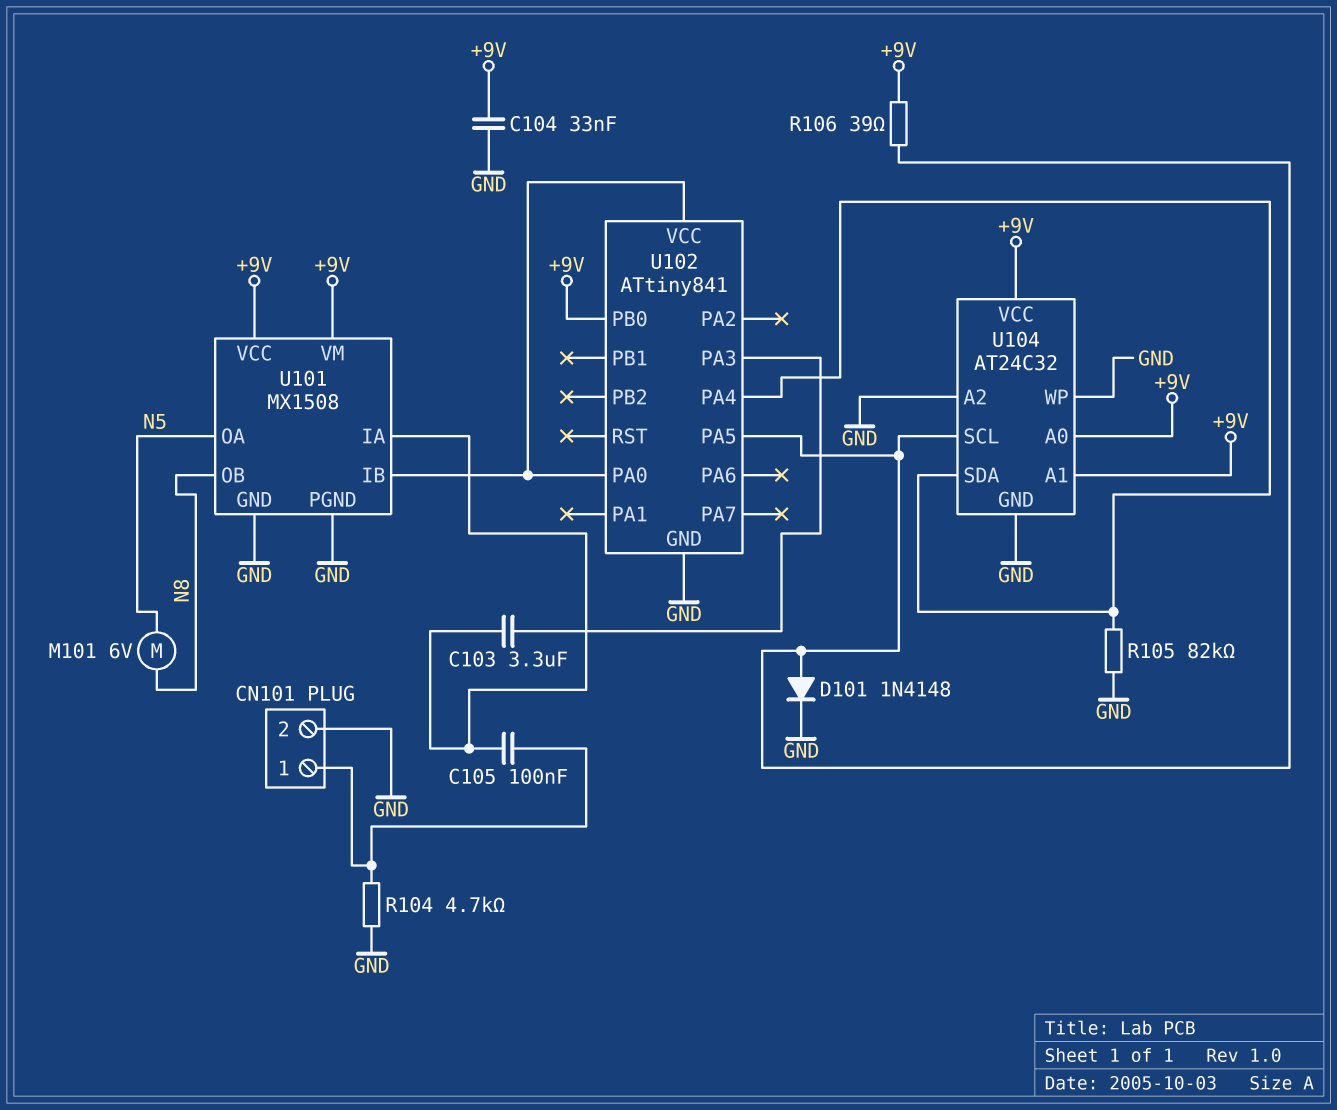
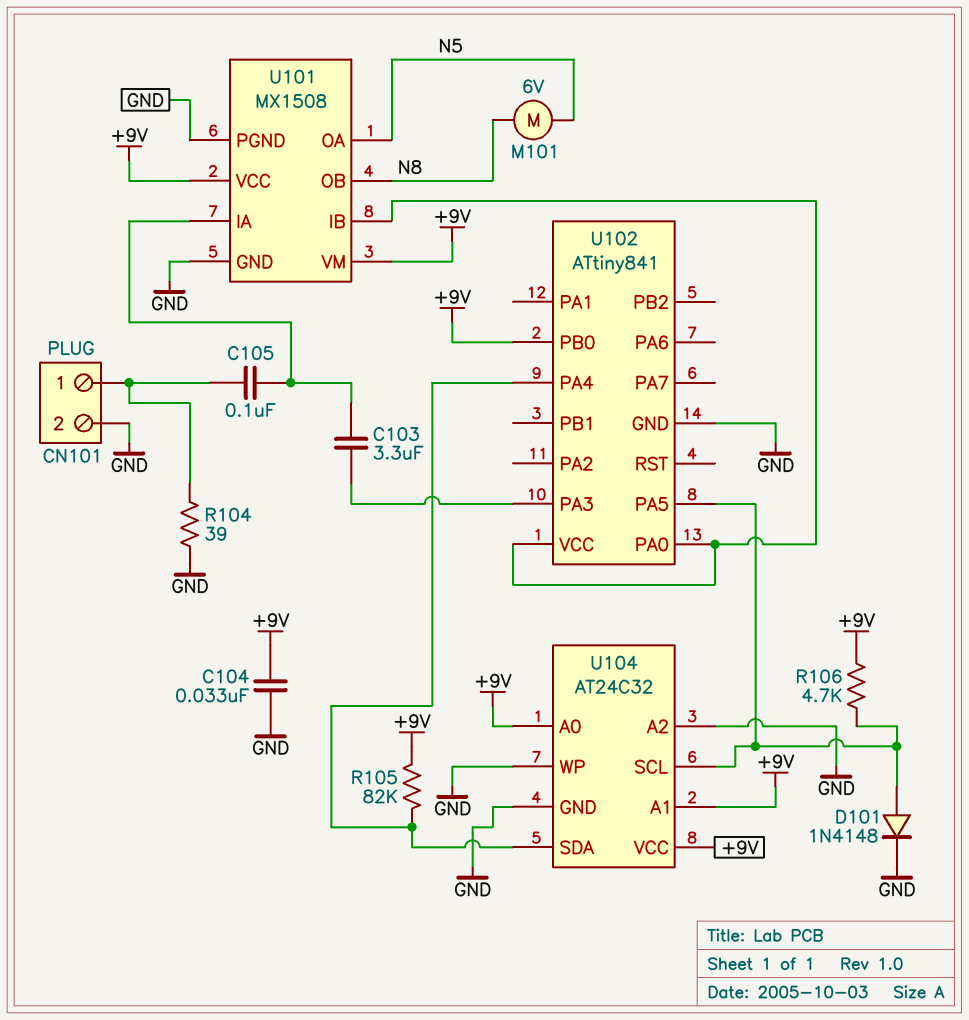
R104: 4.7k (CN101/1, GND) -> 39 (CN101/1, GND)
R105: 82k (GND, U102/PA4) -> 82k (+9V, U102/PA4)
R106: 39 (+9V, U102/PA5) -> 4.7k (+9V, U102/PA5)

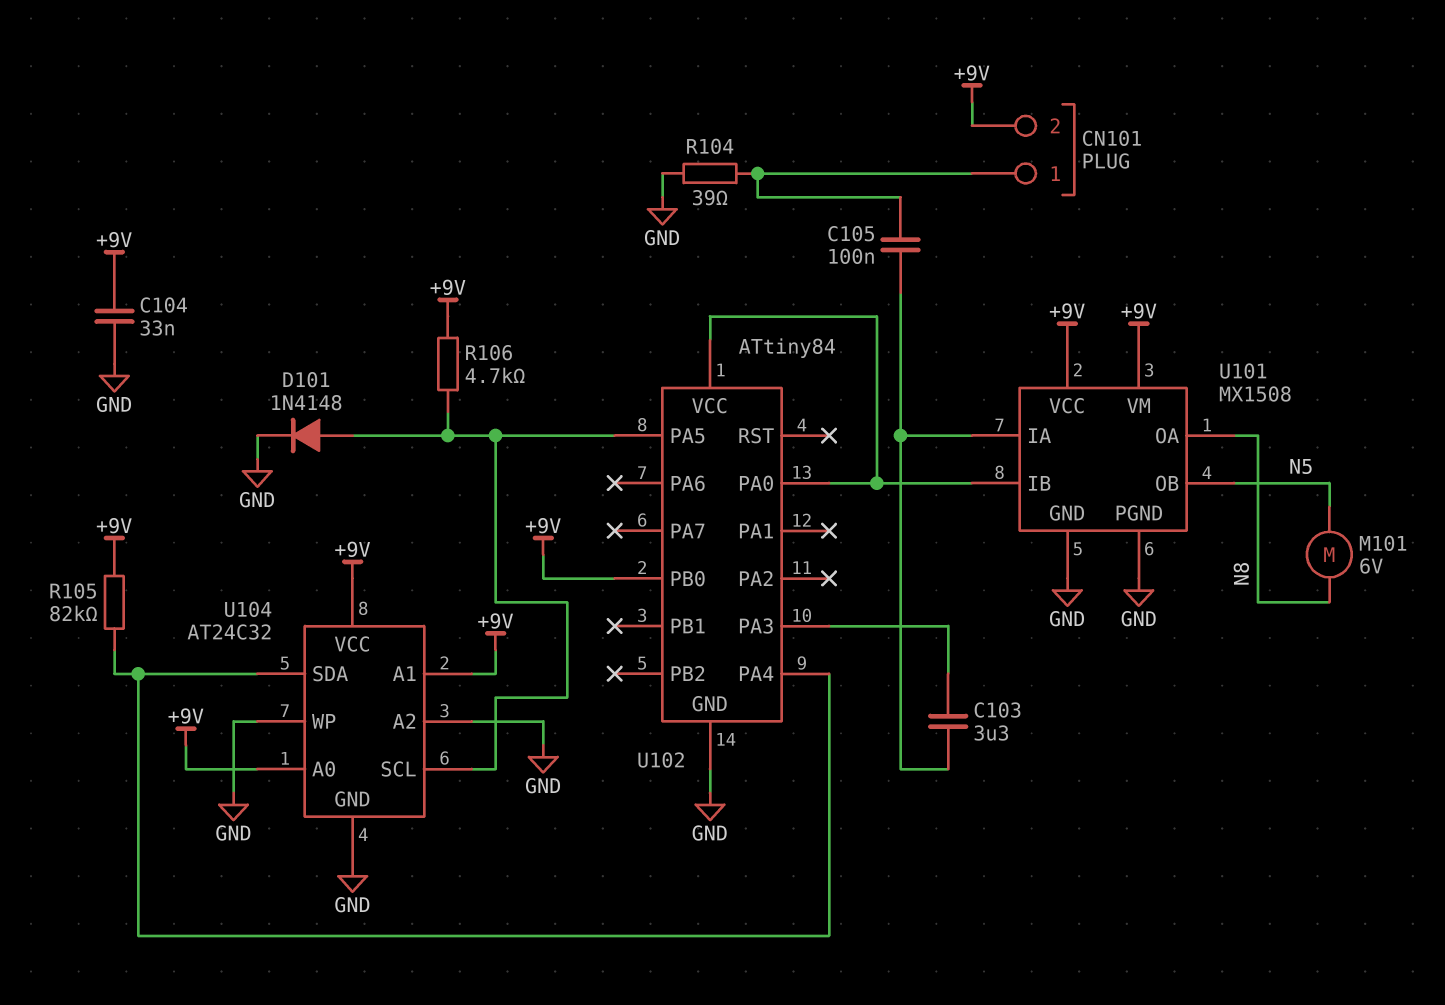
CN101 pin 2: GND -> +9V
U101 pin OA: N5 -> N8
U101 pin OB: N8 -> N5
U102: ATtiny841 -> ATtiny84

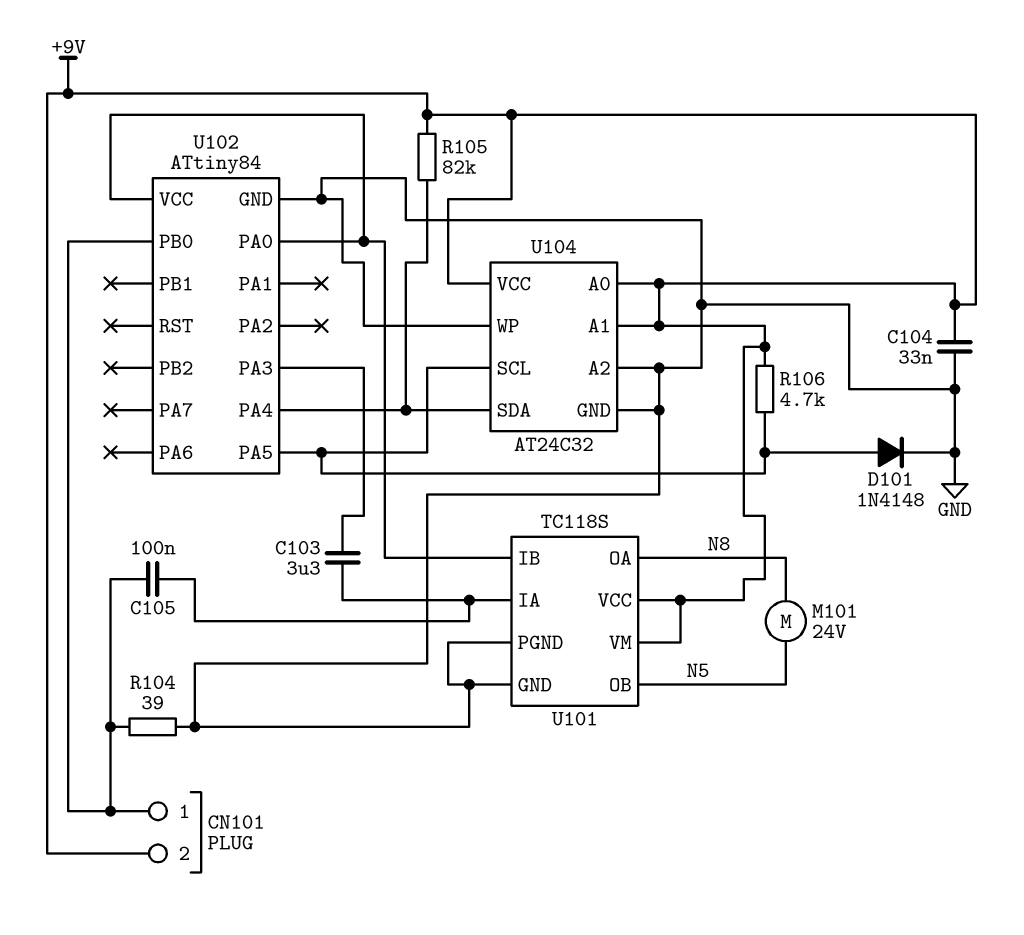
M101: motor 6V (N5, N8) -> motor 24V (N5, N8)
U101: MX1508 -> TC118S
U102 pin PB0: +9V -> CN101/1

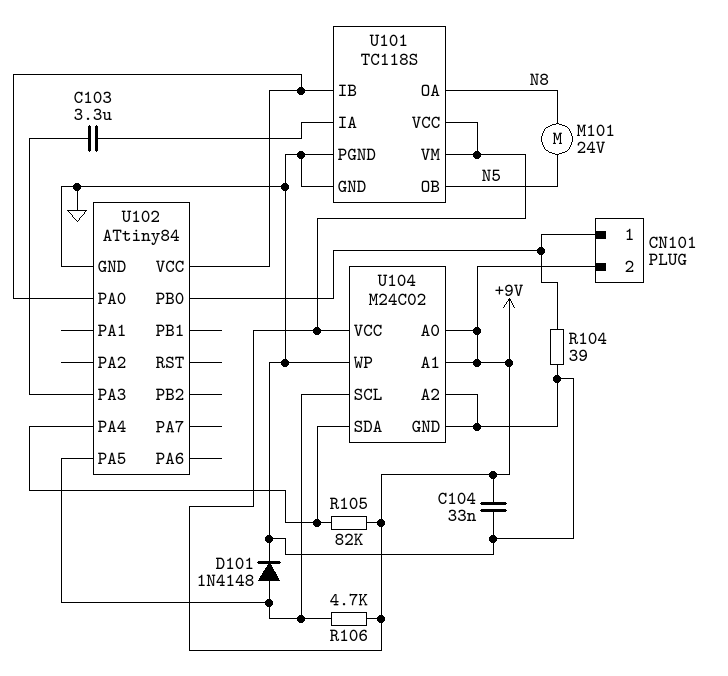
C105: 100nF (CN101/1, U101/IA) -> none
U104: AT24C32 -> M24C02

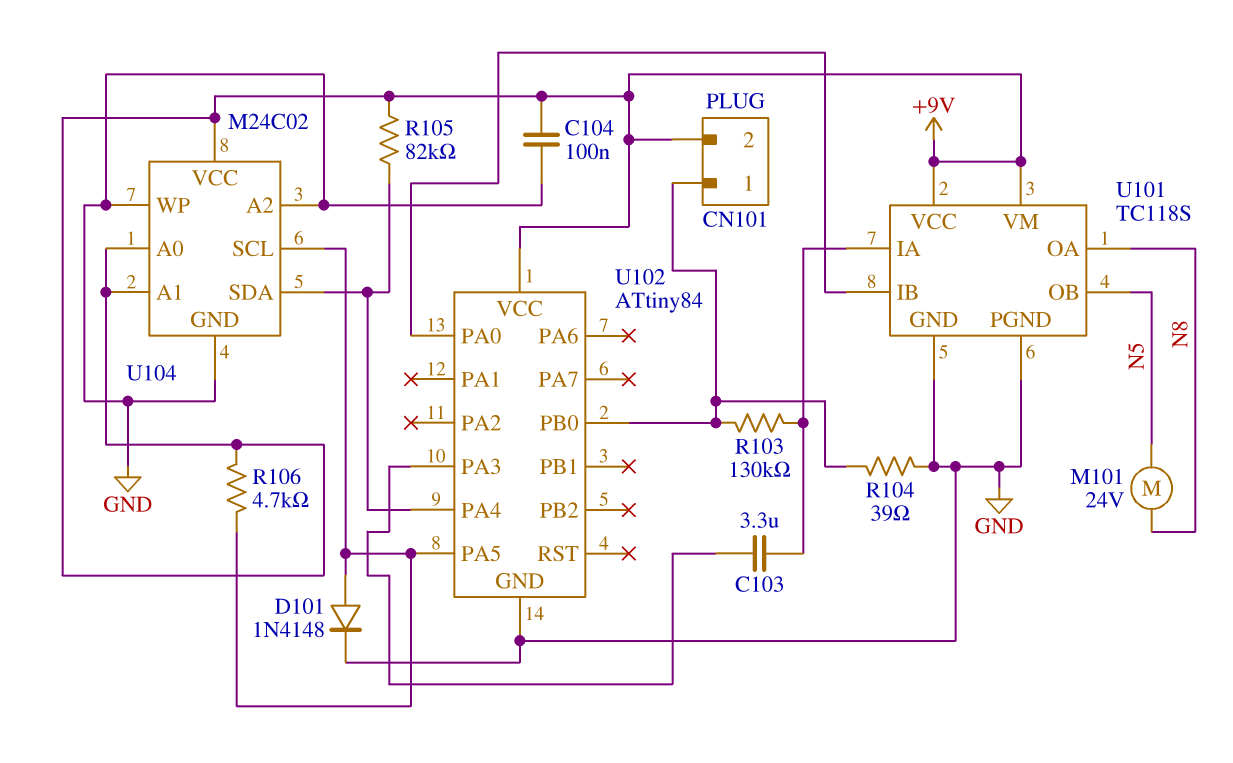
C104: 33nF (+9V, GND) -> 100nF (+9V, GND)
R103: none -> 130k (CN101/1, U101/IA)
U102 pin VCC: U101/IB -> +9V

